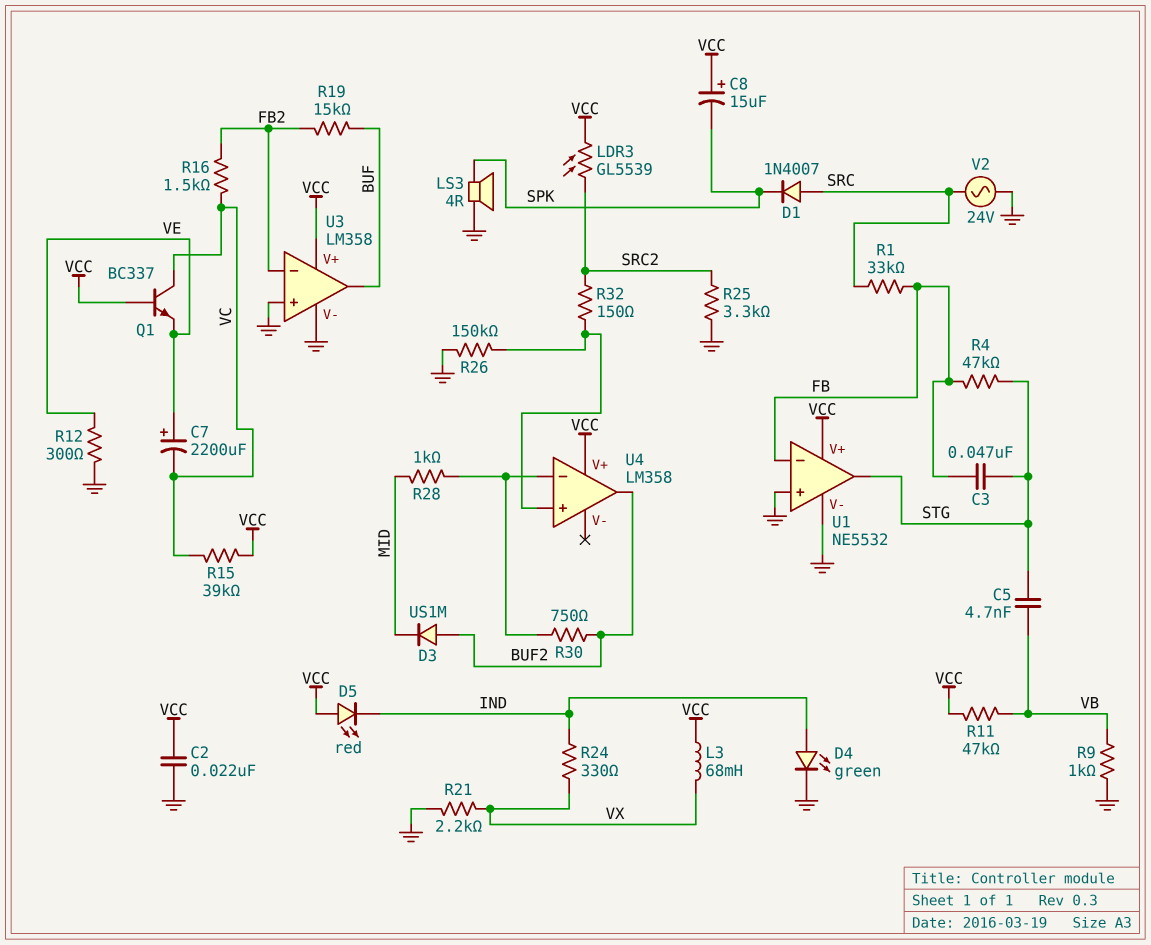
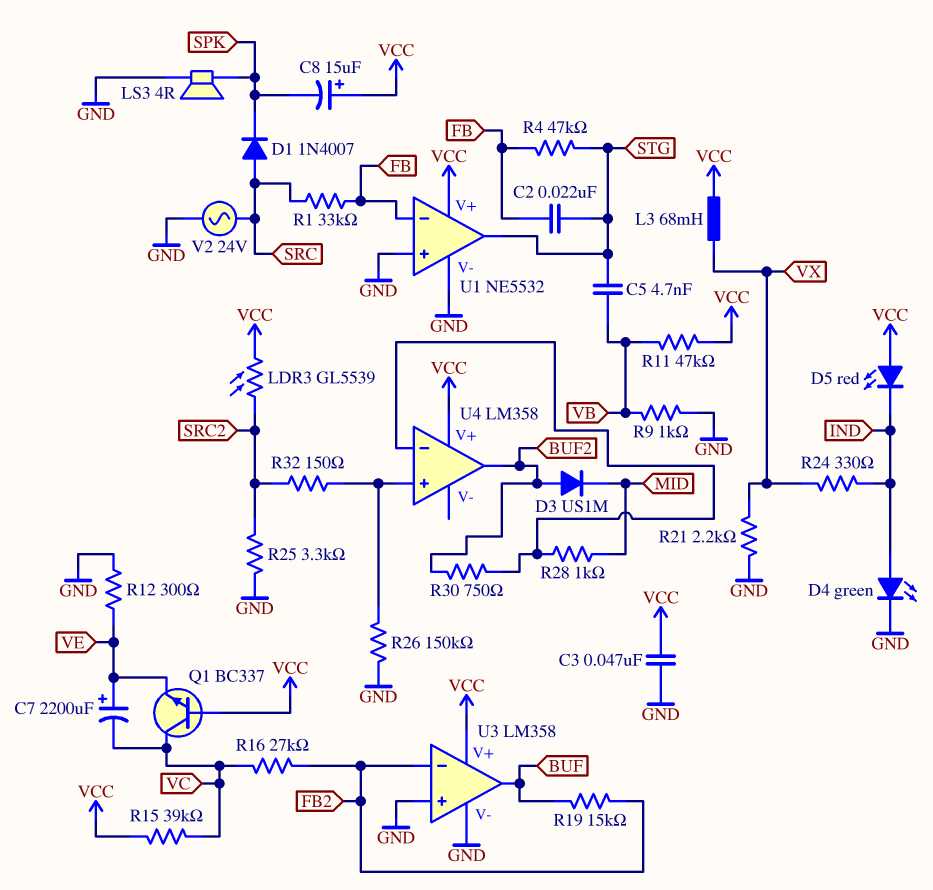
C2: 22nF (GND, VCC) -> 22nF (FB, STG)
C3: 47nF (FB, STG) -> 47nF (GND, VCC)
R16: 1.5k (FB2, VC) -> 27k (FB2, VC)

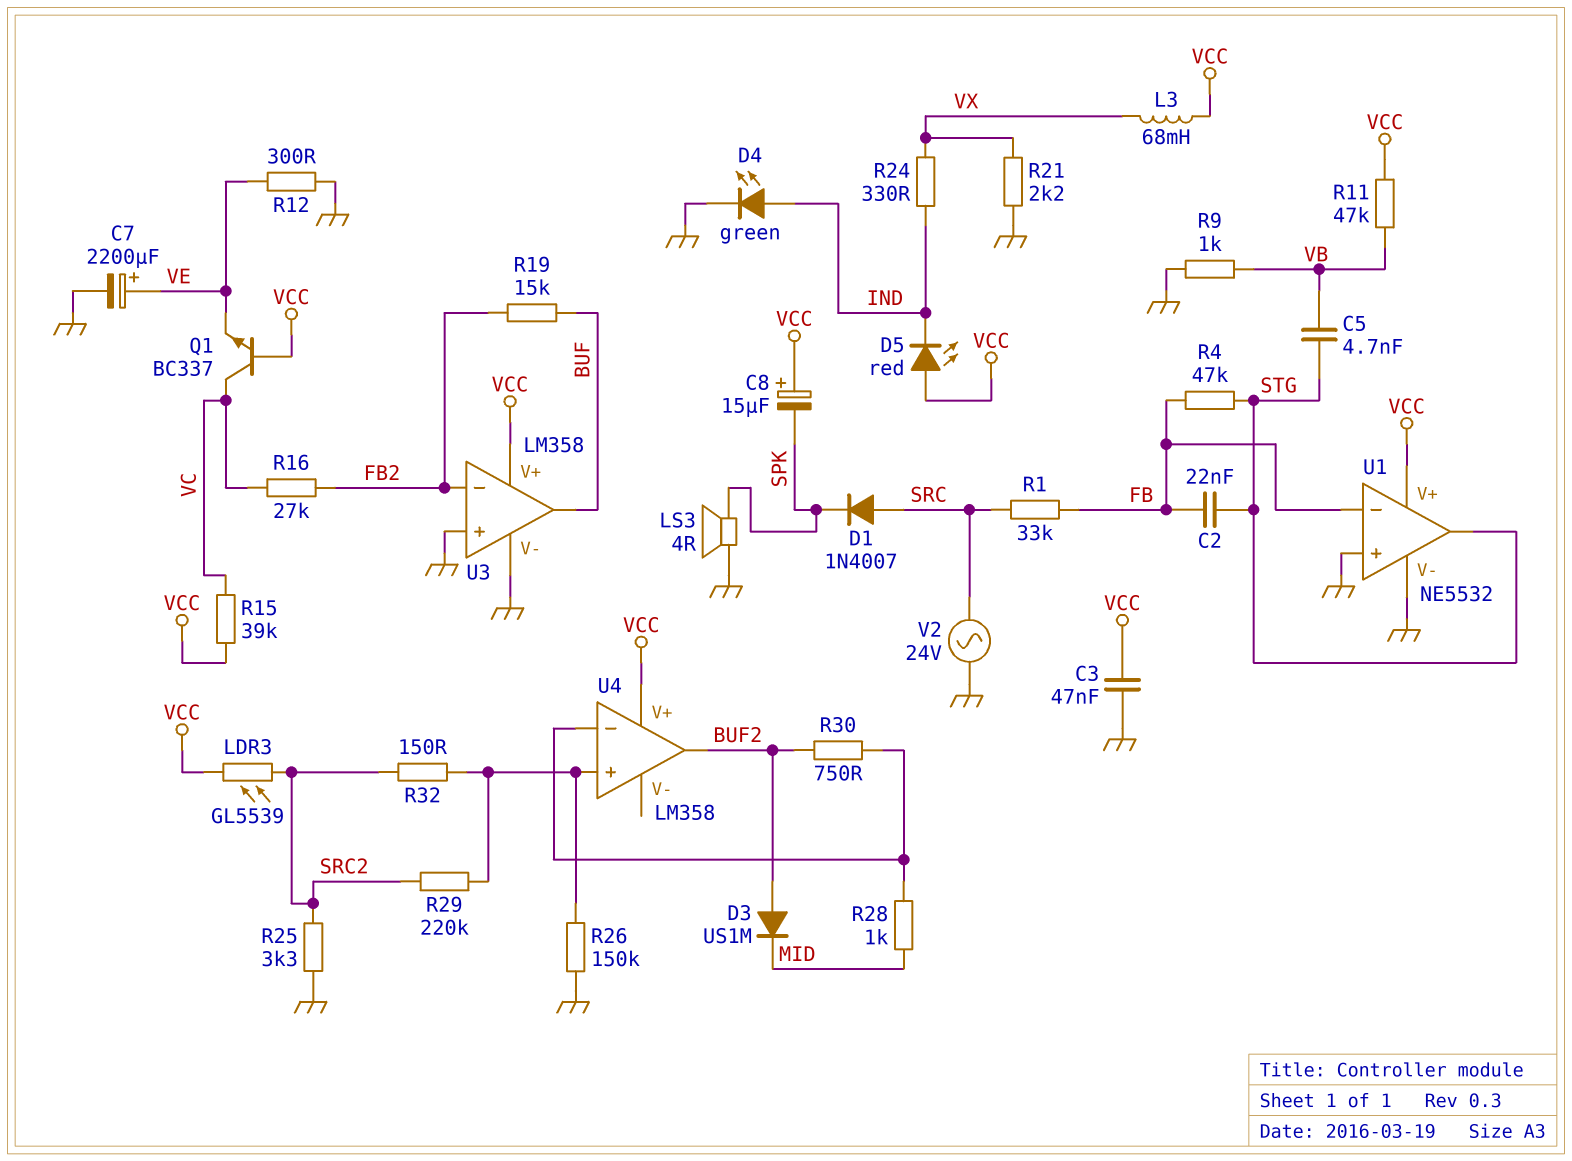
C7: 2200uF (plus VE, minus VC) -> 2200uF (plus VE, minus GND)
R29: none -> 220k (SRC2, U4/in+)

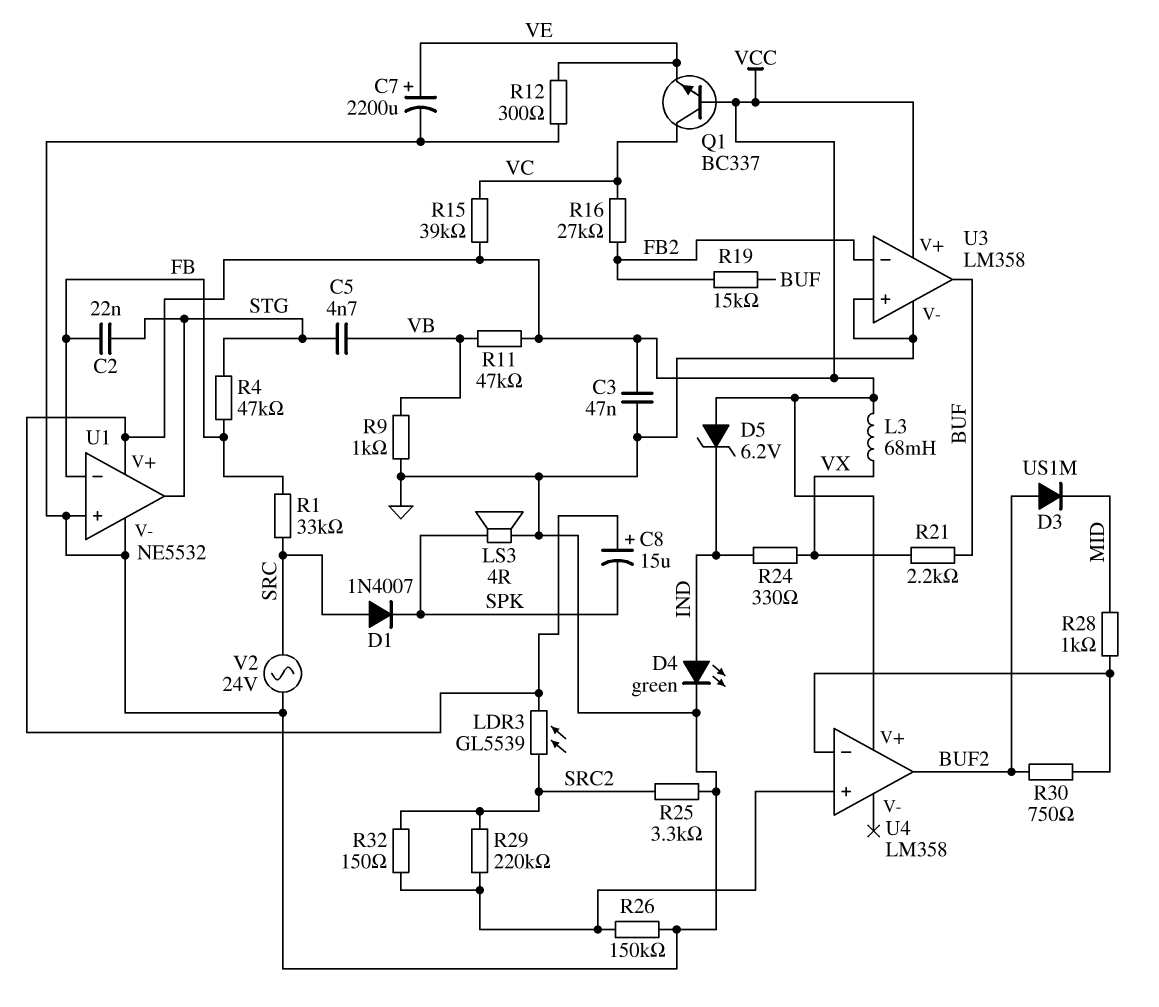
D5: LED red (A VCC, K IND) -> zener 6.2V (A VCC, K IND)
R21: 2.2k (GND, VX) -> 2.2k (BUF, VX)

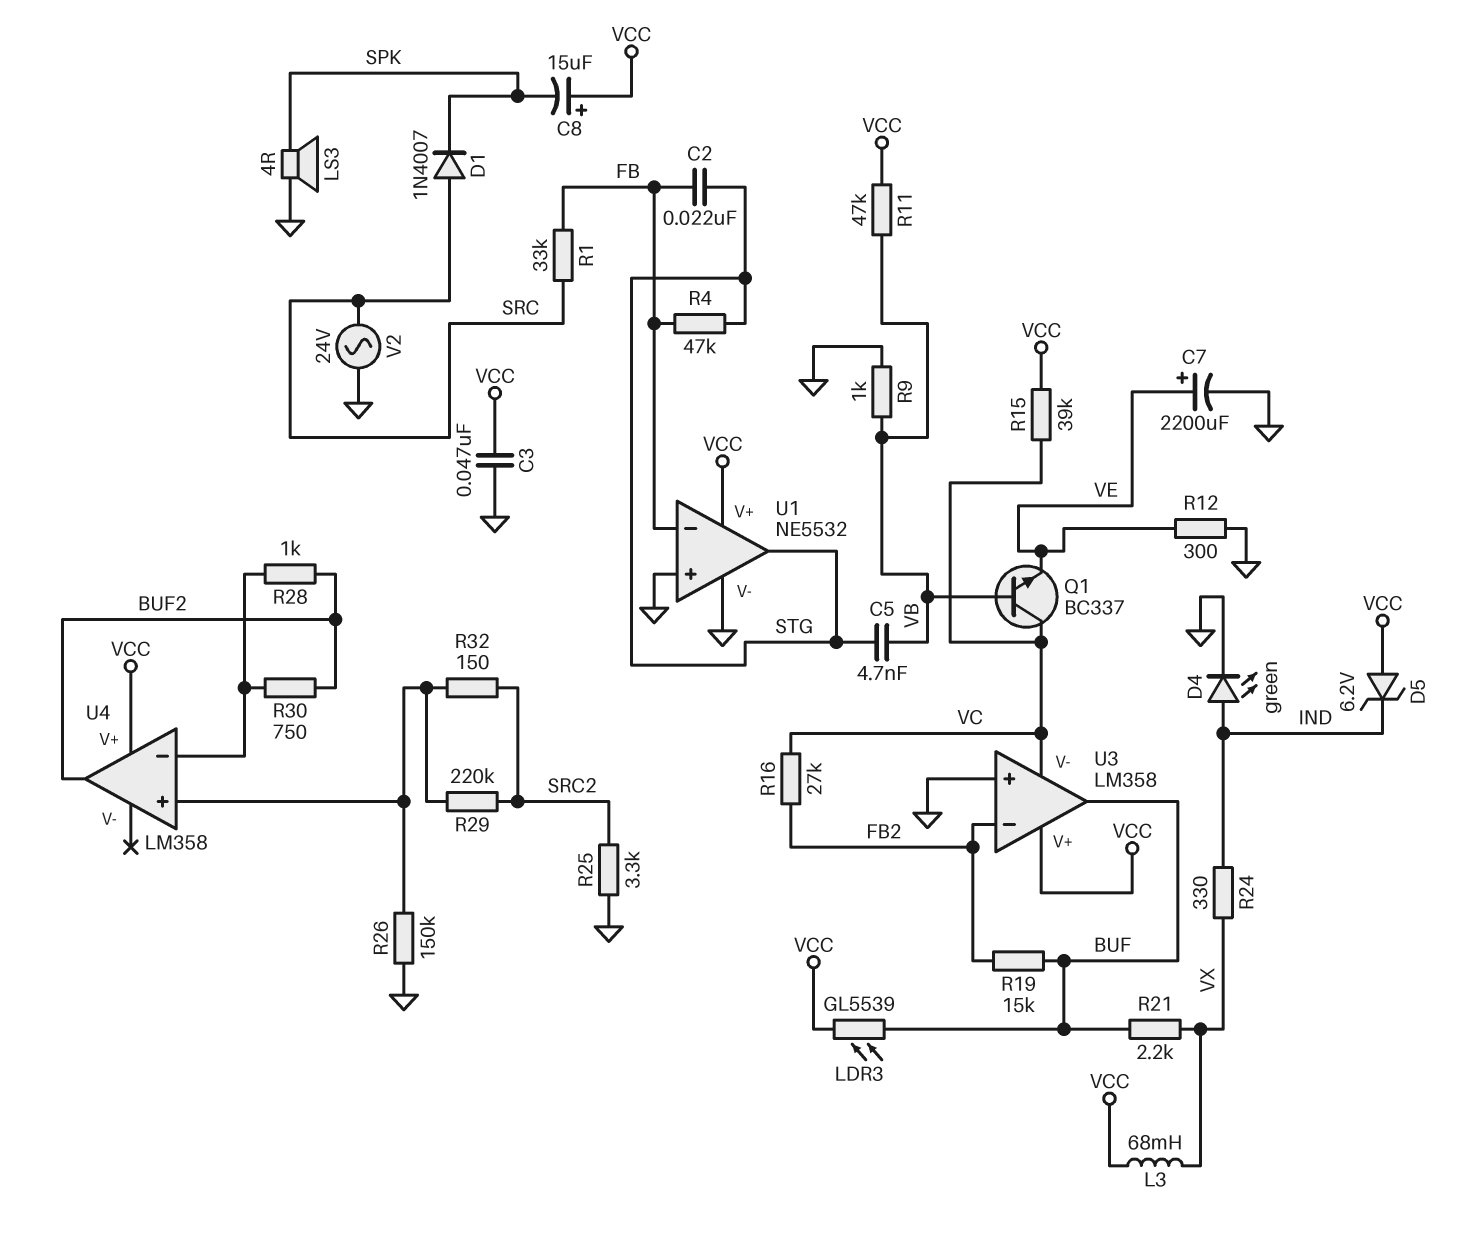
D3: diode US1M (A BUF2, K MID) -> none
LDR3: GL5539 (SRC2, VCC) -> GL5539 (BUF, VCC)
Q1: NPN BC337 (B VCC, C VC, E VE) -> NPN BC337 (B VB, C VC, E VE)
R28: 1k (MID, U4/in-) -> 1k (BUF2, U4/in-)
U3 pin V-: GND -> VC

